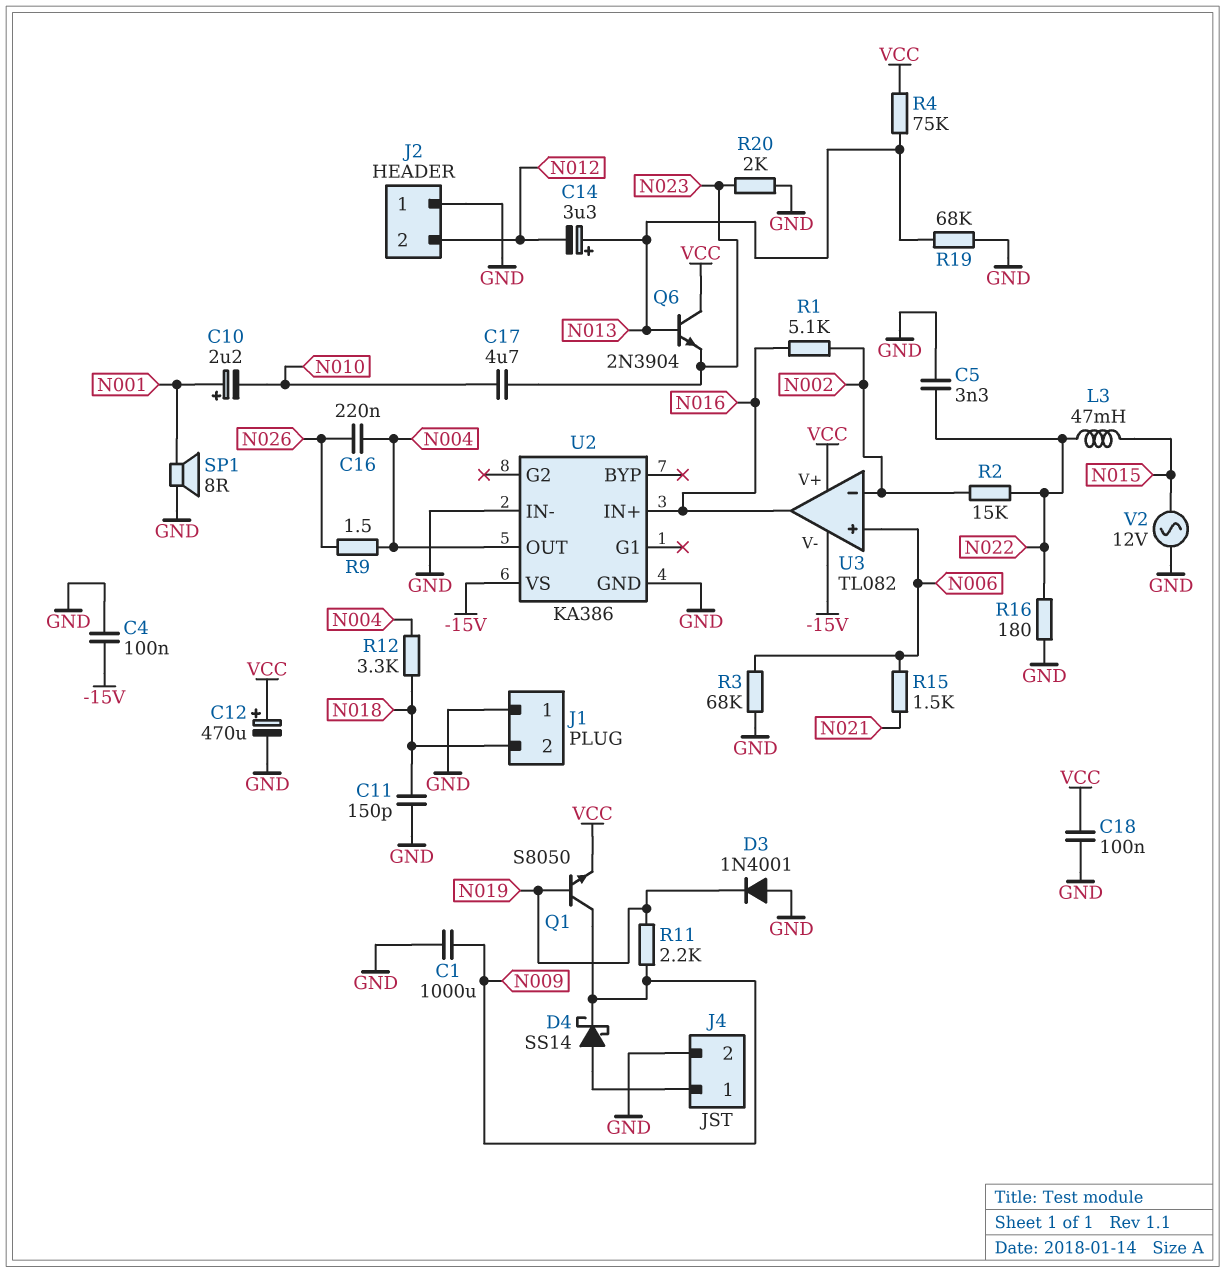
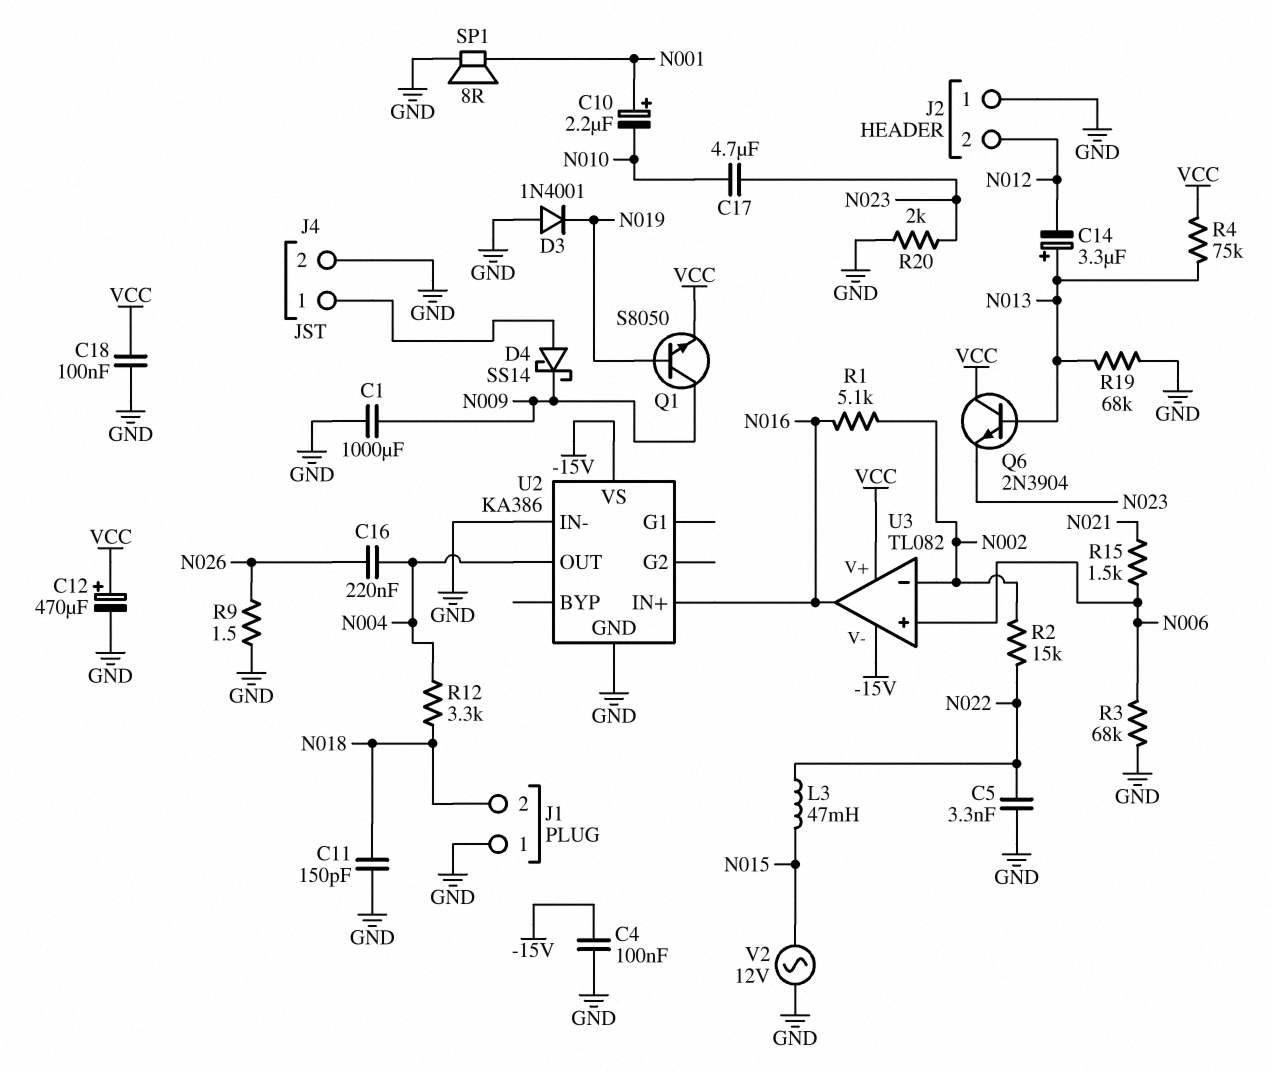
R9: 1.5 (N004, N026) -> 1.5 (GND, N026)
R11: 2.2k (N009, N019) -> none
R16: 180 (GND, N022) -> none

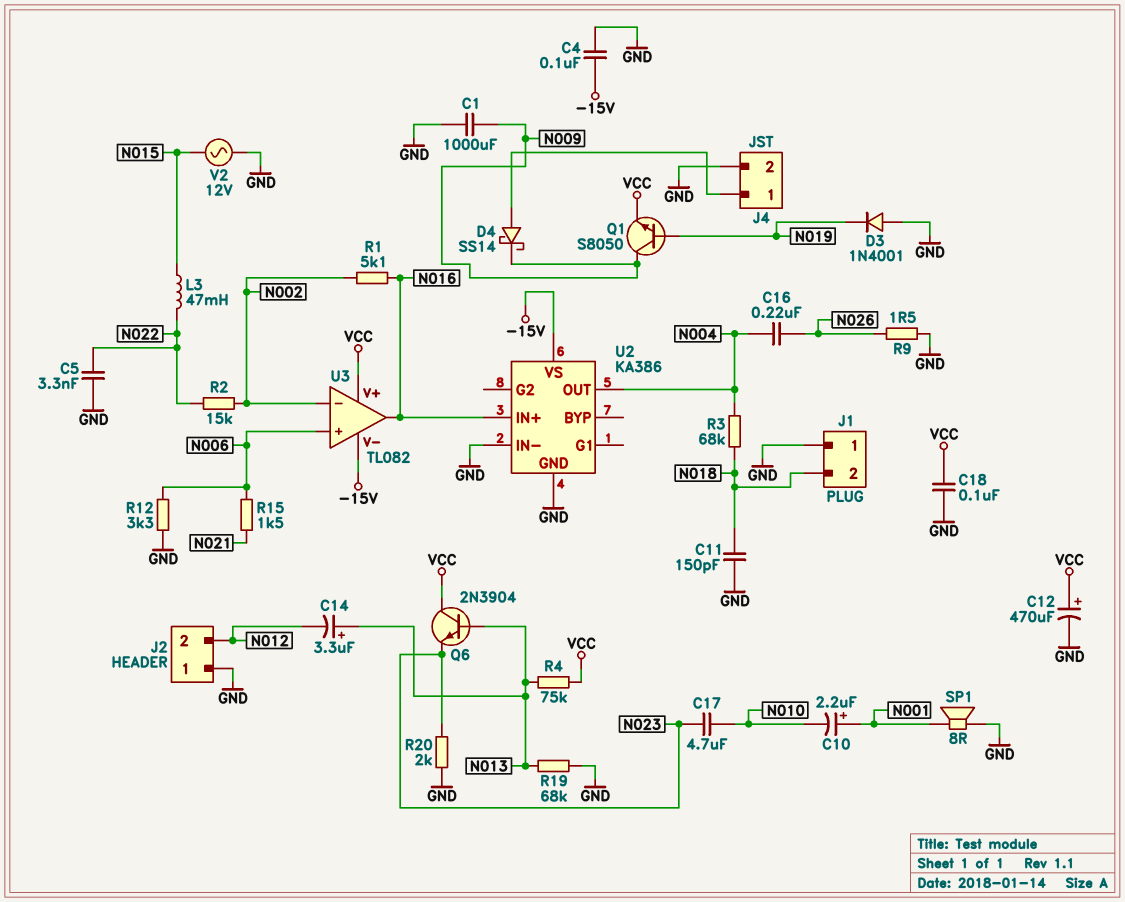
R3: 68k (GND, N006) -> 68k (N004, N018)
R12: 3.3k (N004, N018) -> 3.3k (GND, N006)

